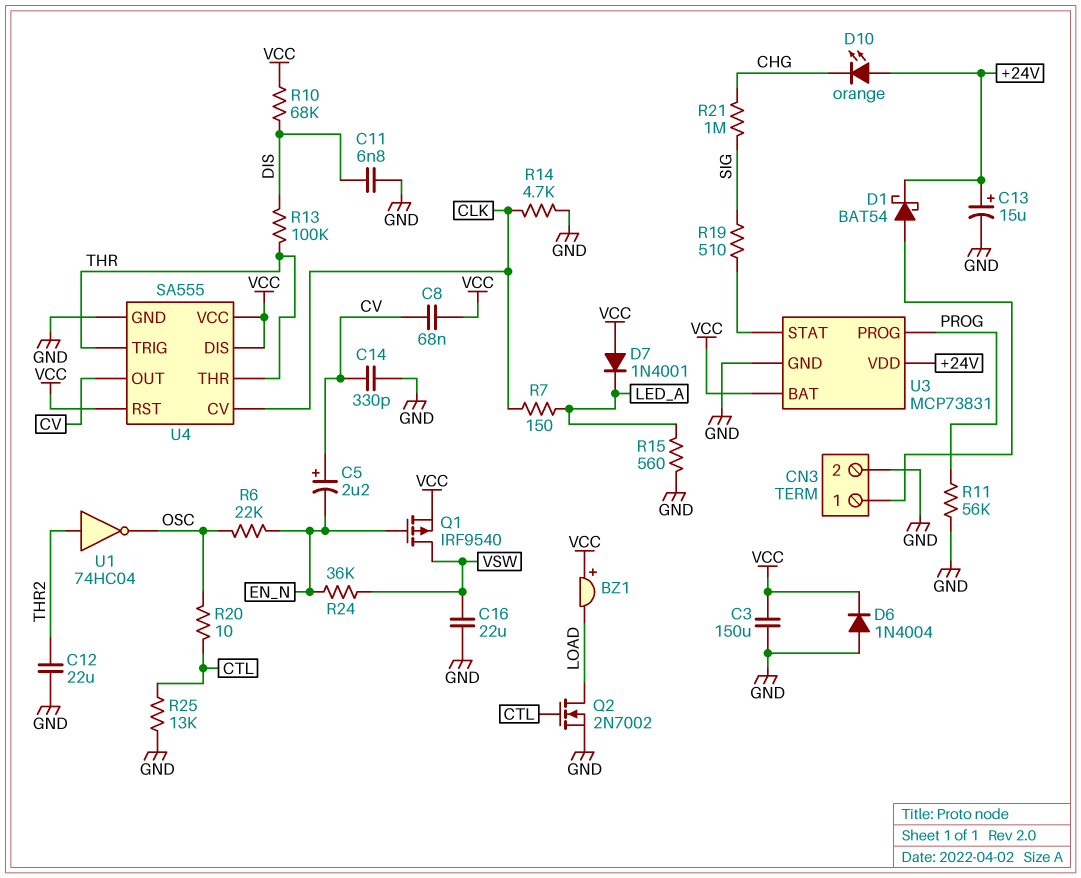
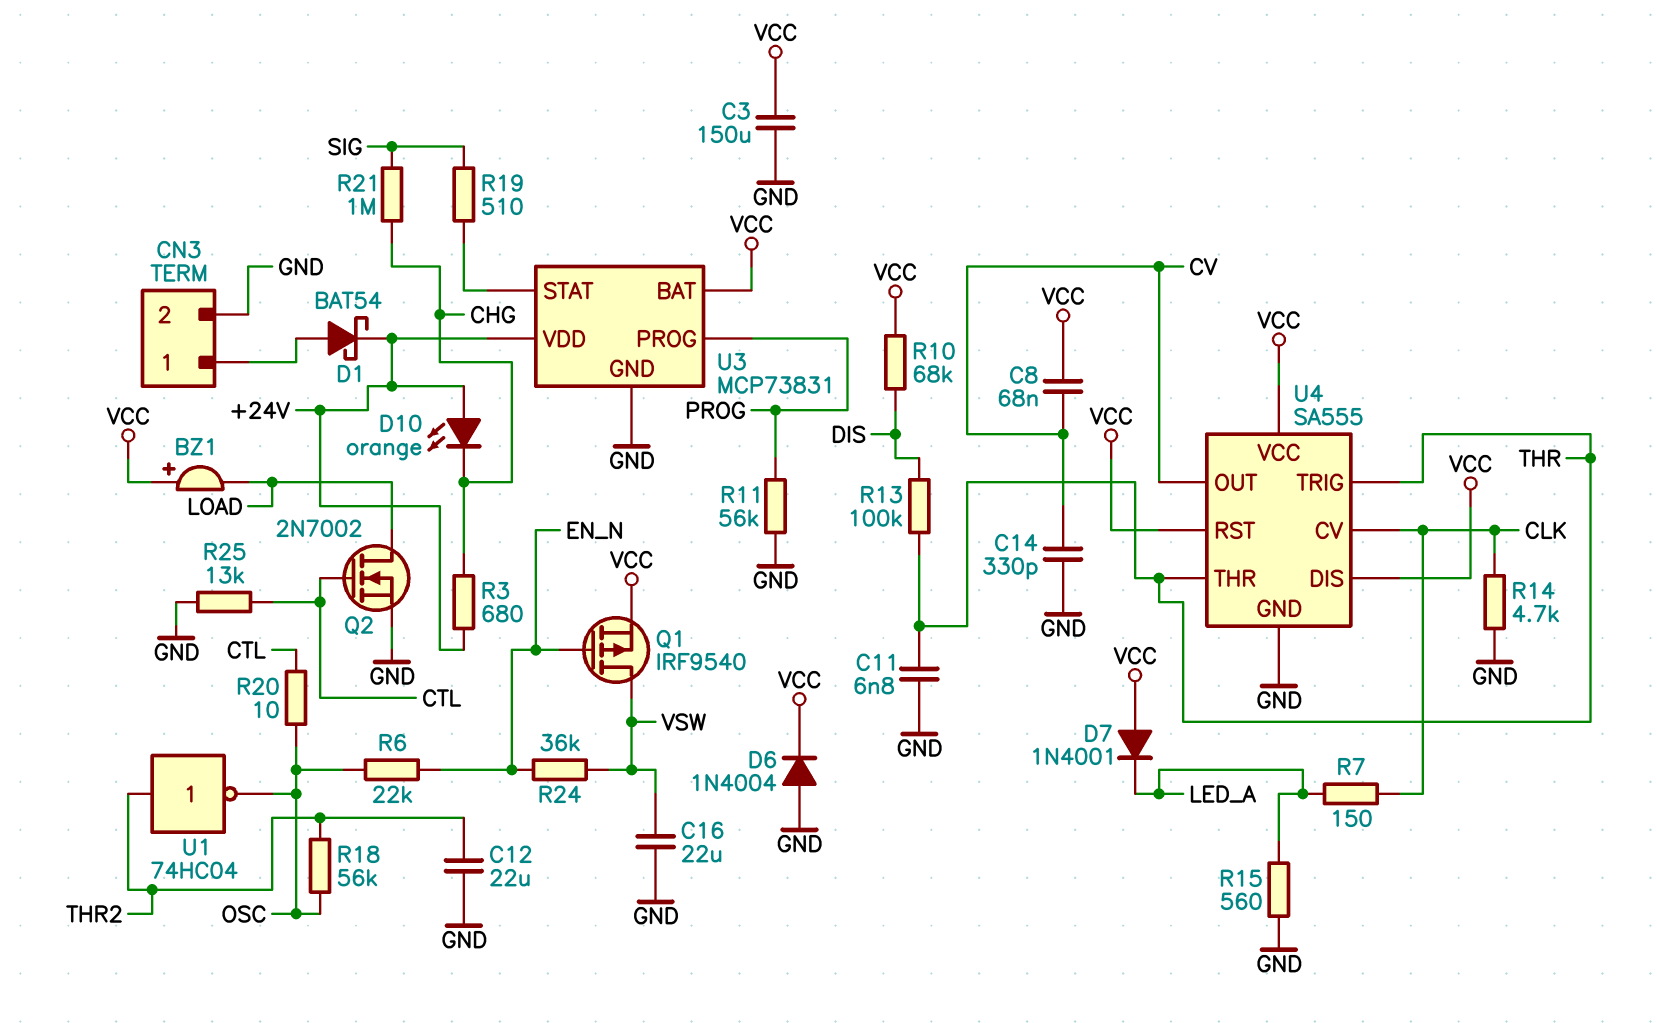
C5: 2.2uF (plus CV, minus EN_N) -> none
C11: 6.8nF (DIS, GND) -> 6.8nF (GND, THR)
C13: 15uF (plus +24V, minus GND) -> none
R3: none -> 680 (+24V, CHG)
R18: none -> 56k (OSC, THR2)

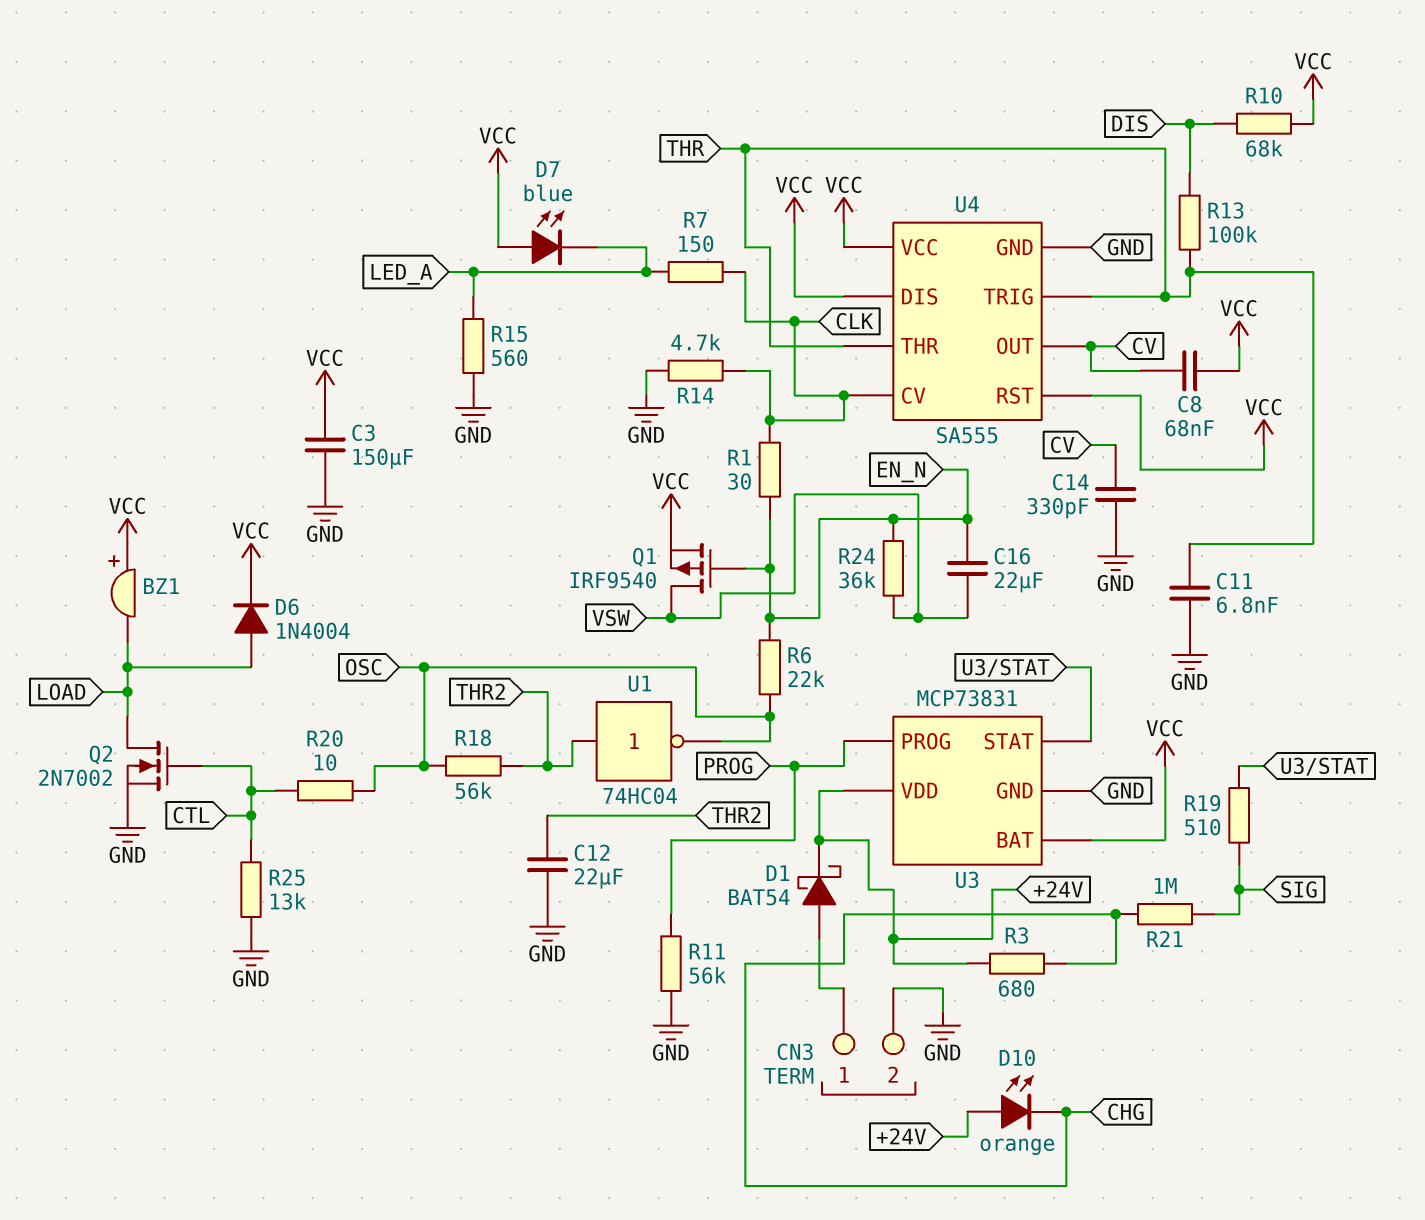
C16: 22uF (GND, VSW) -> 22uF (EN_N, VSW)
D6: diode 1N4004 (A GND, K VCC) -> diode 1N4004 (A LOAD, K VCC)
D7: diode 1N4001 (A VCC, K LED_A) -> LED blue (A VCC, K LED_A)
R1: none -> 30 (CLK, EN_N)

